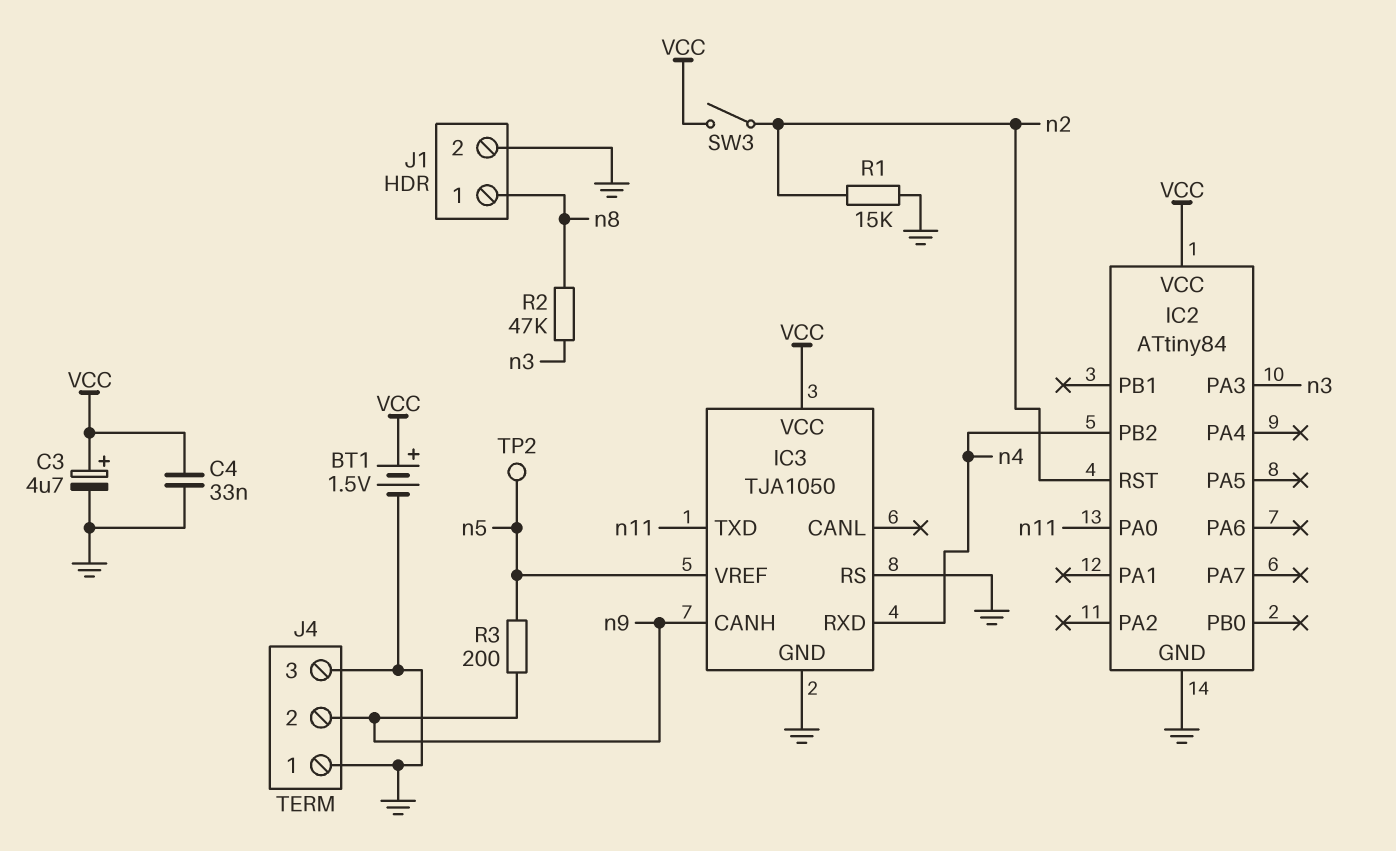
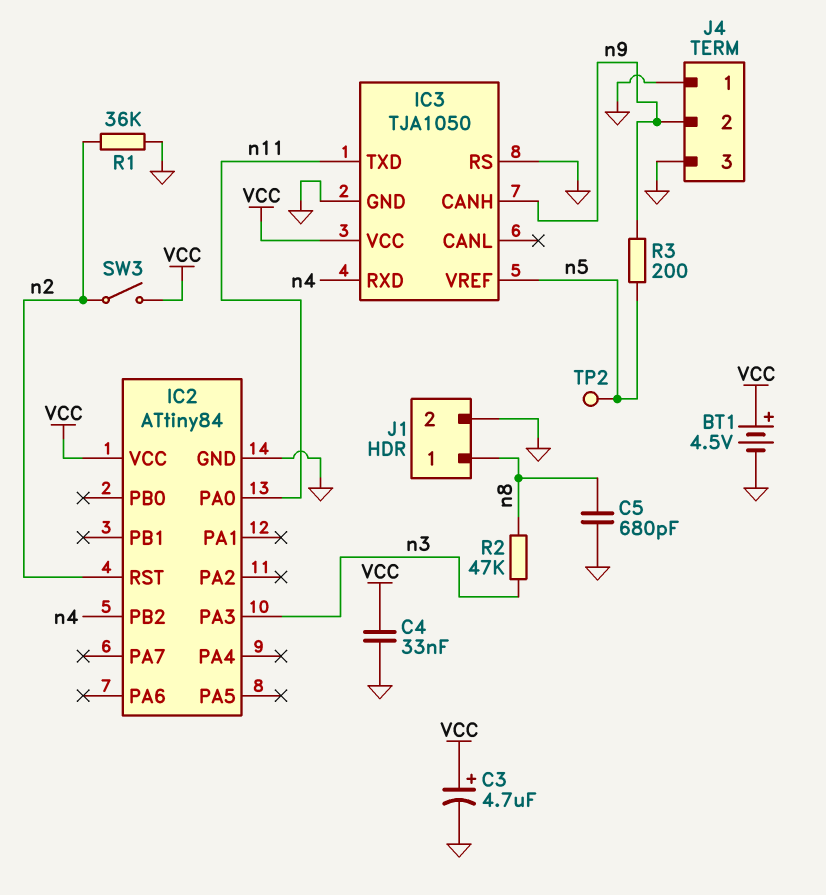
BT1: 1.5V (plus VCC, minus GND) -> 4.5V (plus VCC, minus GND)
C5: none -> 680pF (GND, n8)
R1: 15k (GND, n2) -> 36k (GND, n2)

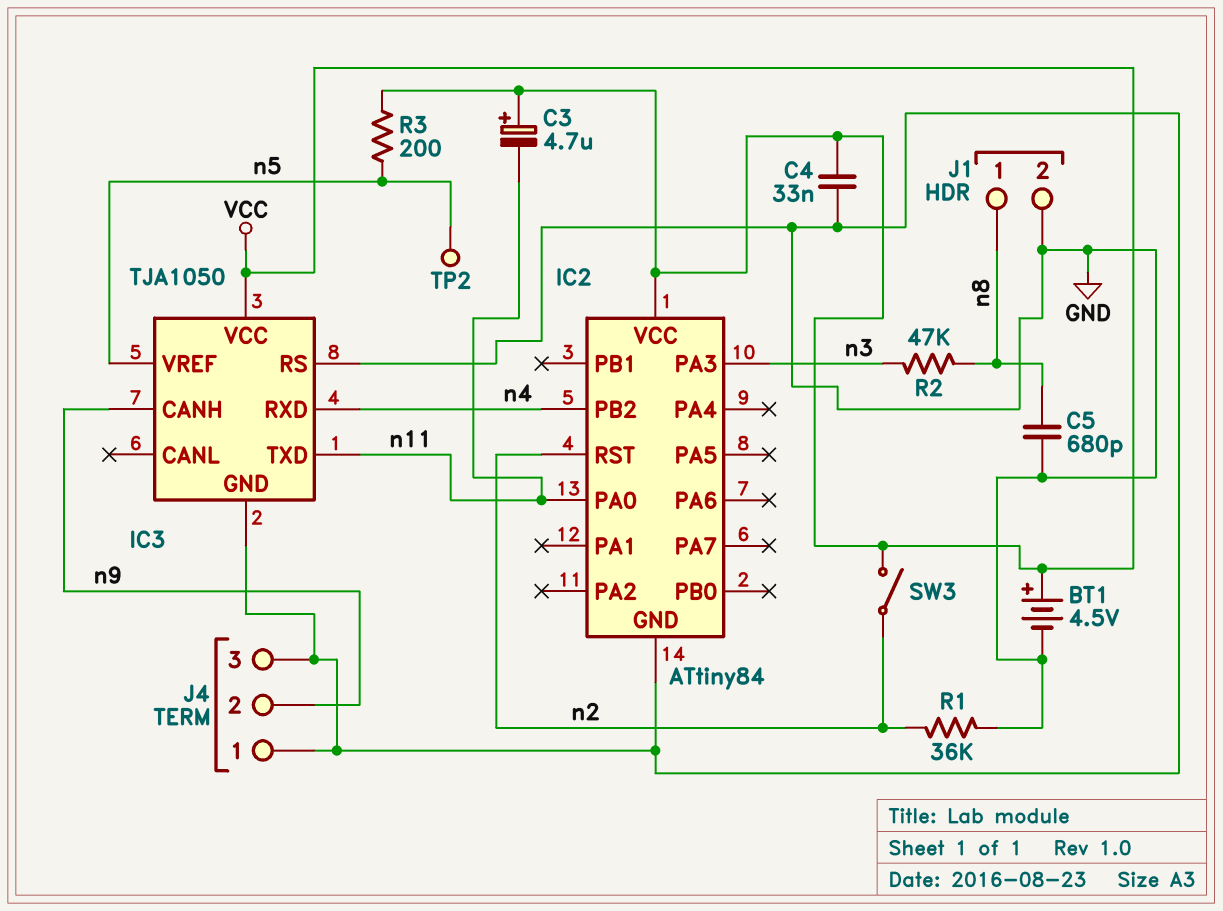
C3: 4.7uF (plus VCC, minus GND) -> 4.7uF (plus VCC, minus n11)
R3: 200 (n5, n9) -> 200 (VCC, n5)

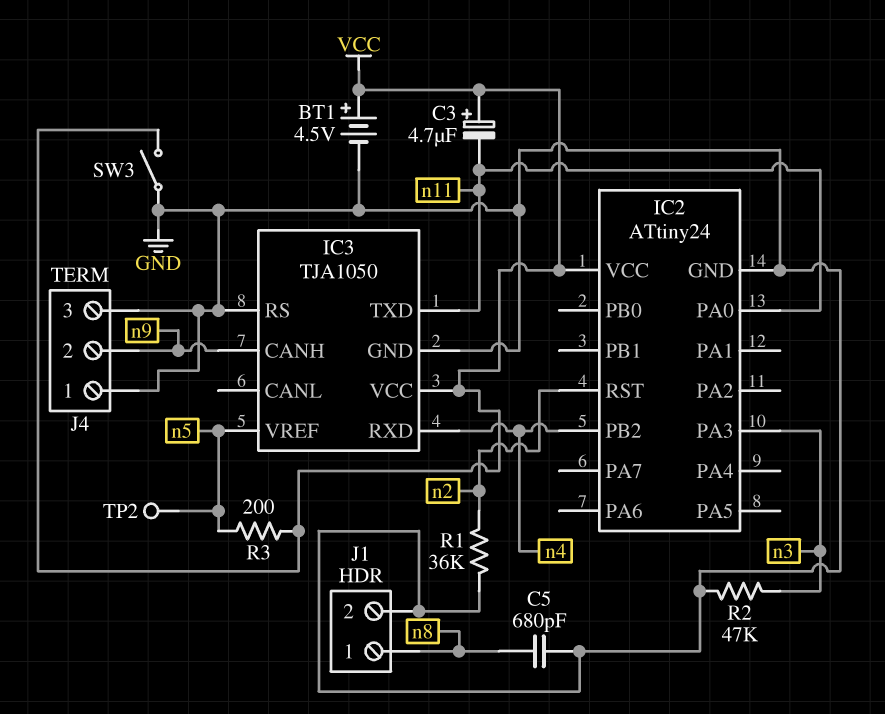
C4: 33nF (GND, VCC) -> none
IC2: ATtiny84 -> ATtiny24
R2: 47k (n3, n8) -> 47k (GND, n3)
SW3: switch (VCC, n2) -> switch (GND, VCC)

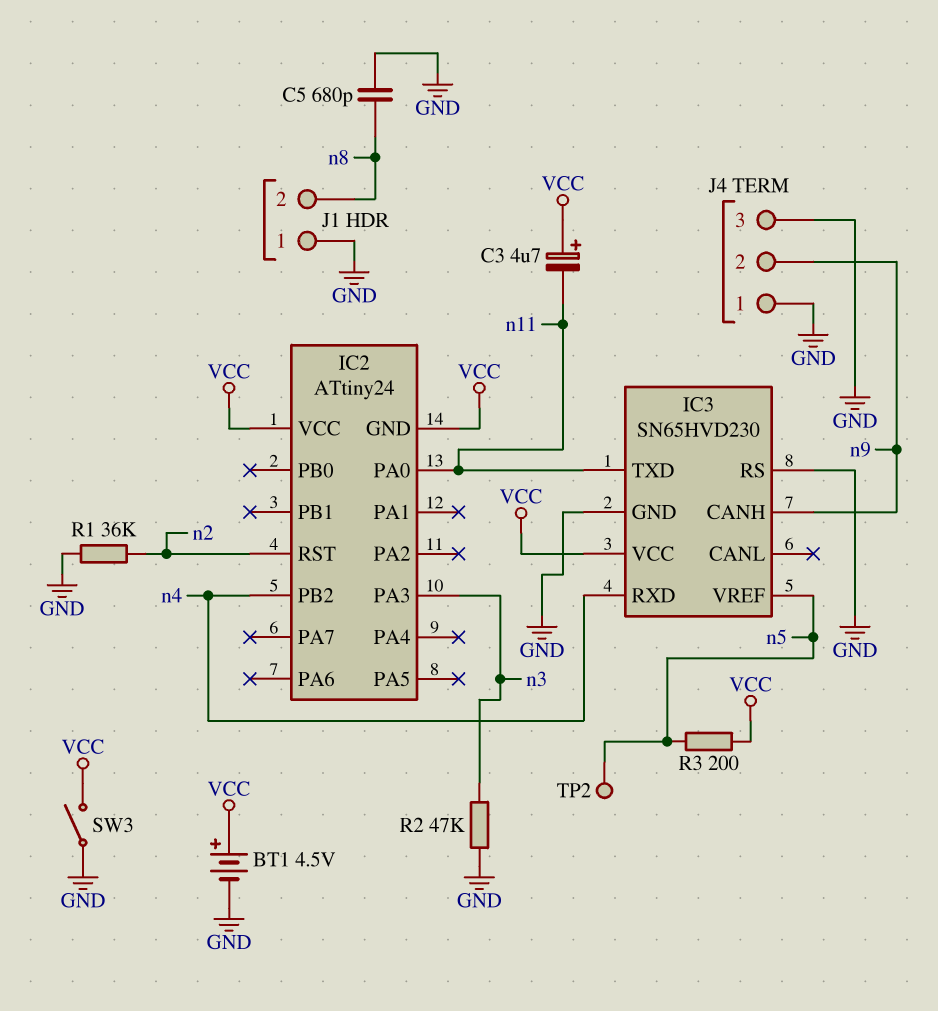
IC2 pin GND: GND -> VCC
IC3: TJA1050 -> SN65HVD230
J1 pin 1: n8 -> GND
J1 pin 2: GND -> n8

